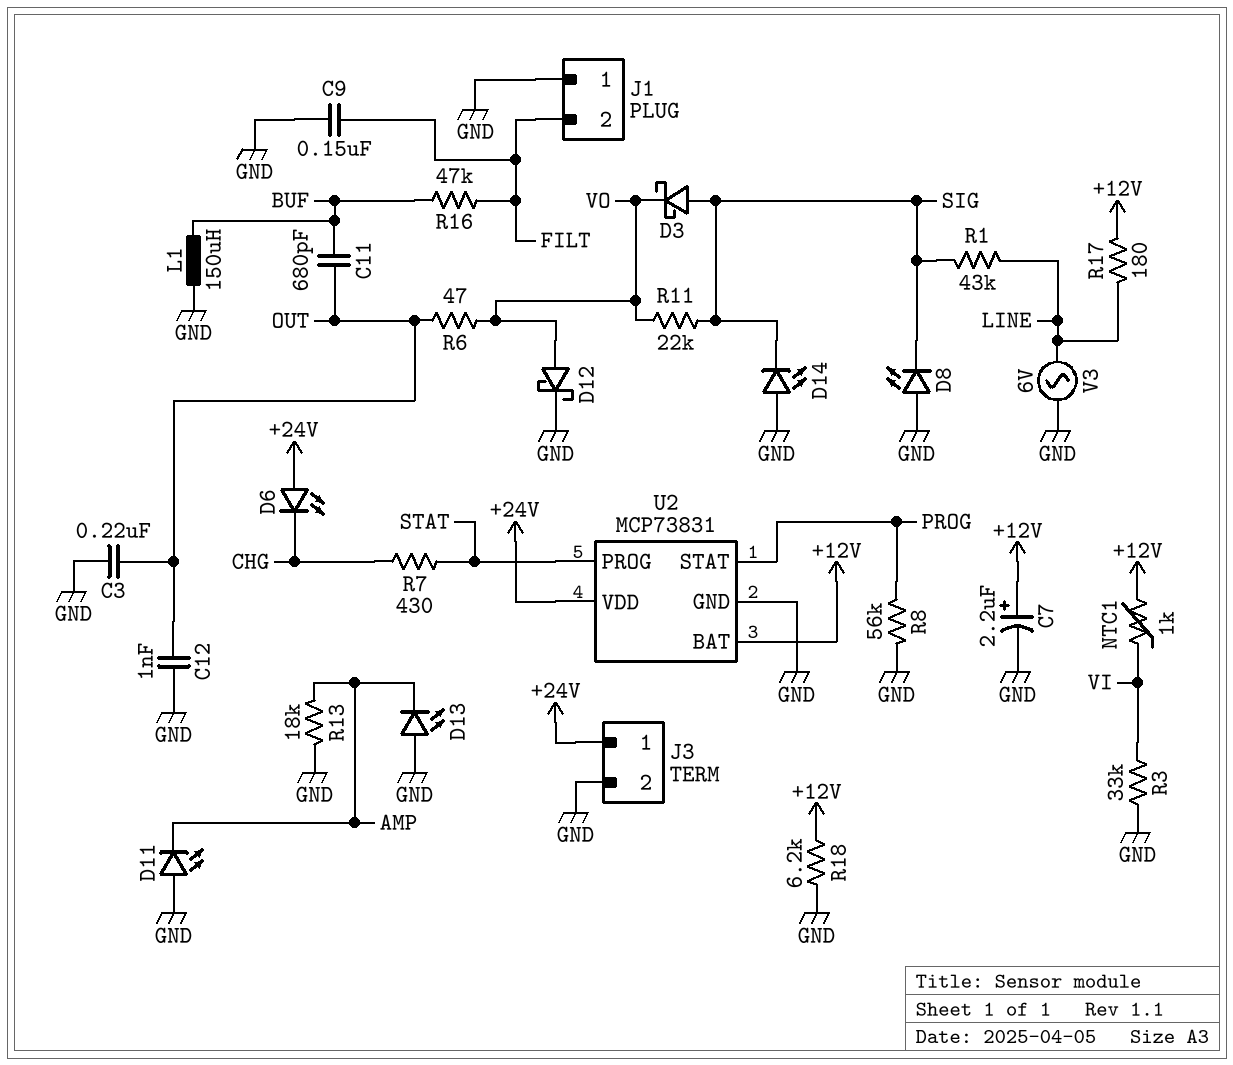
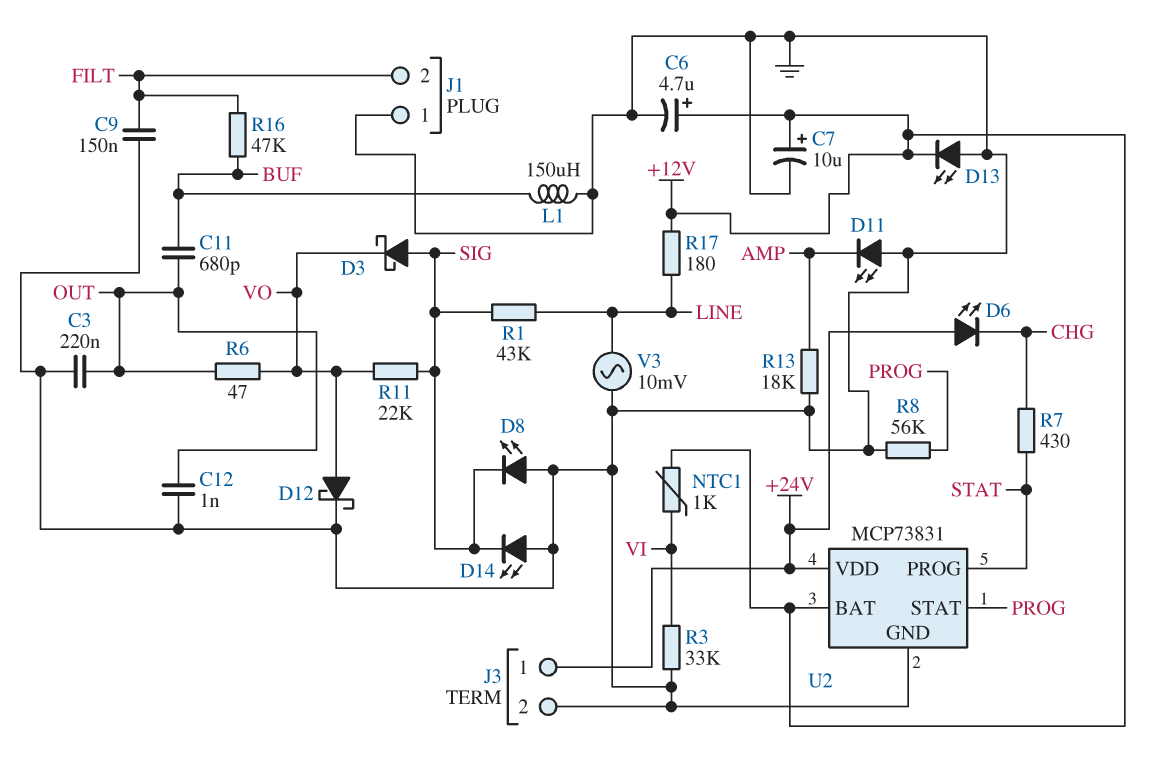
C6: none -> 4.7uF (plus +12V, minus GND)
C7: 2.2uF (plus +12V, minus GND) -> 10uF (plus +12V, minus GND)
D13: LED (A GND, K AMP) -> LED (A GND, K +12V)
R18: 6.2k (+12V, GND) -> none
V3: AC 6V (GND, LINE) -> AC 10mV (GND, LINE)

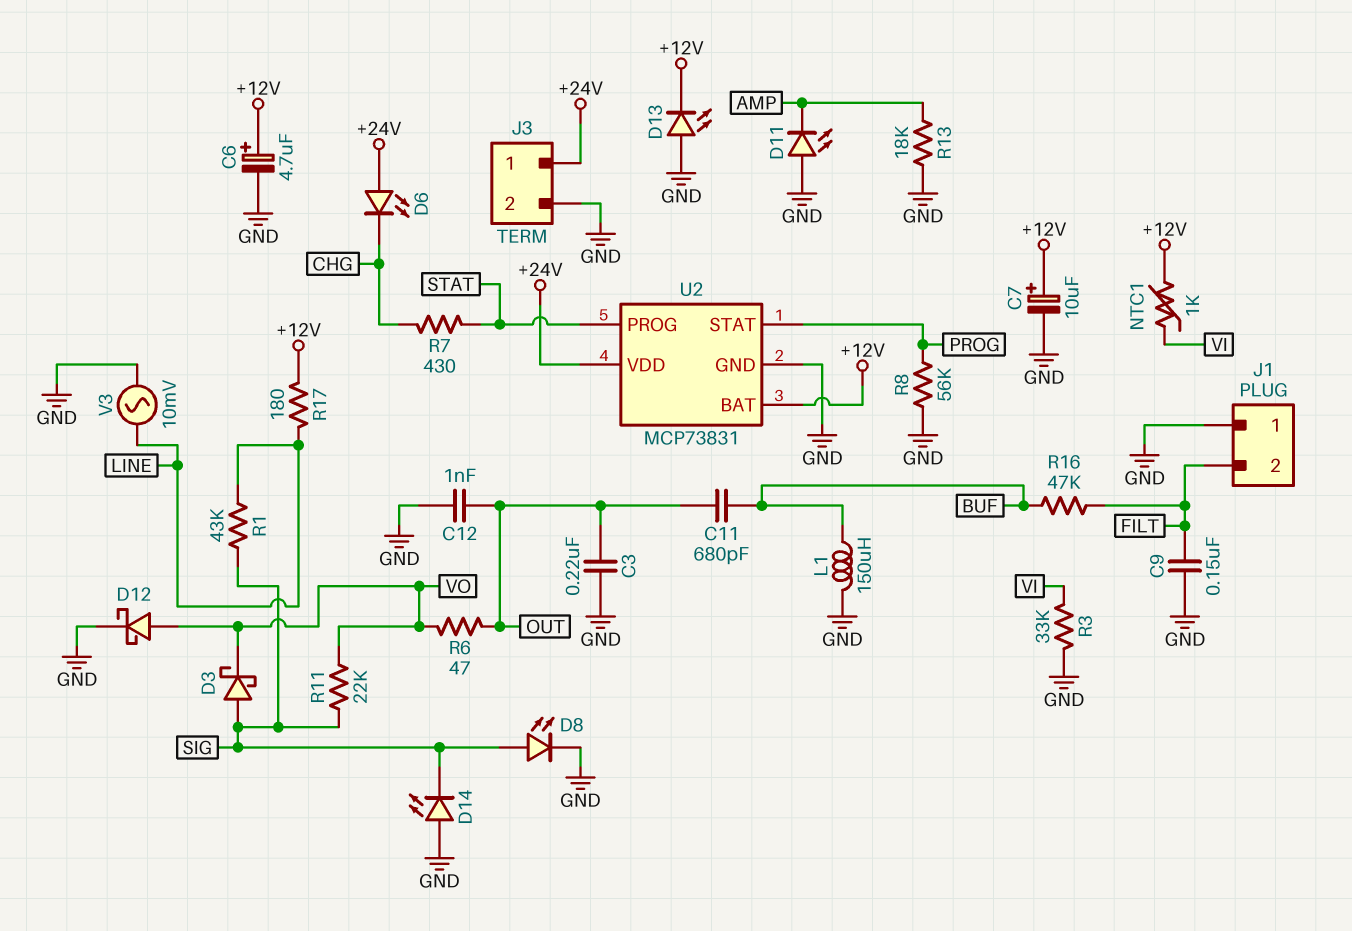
D8: LED (A GND, K SIG) -> LED (A SIG, K GND)

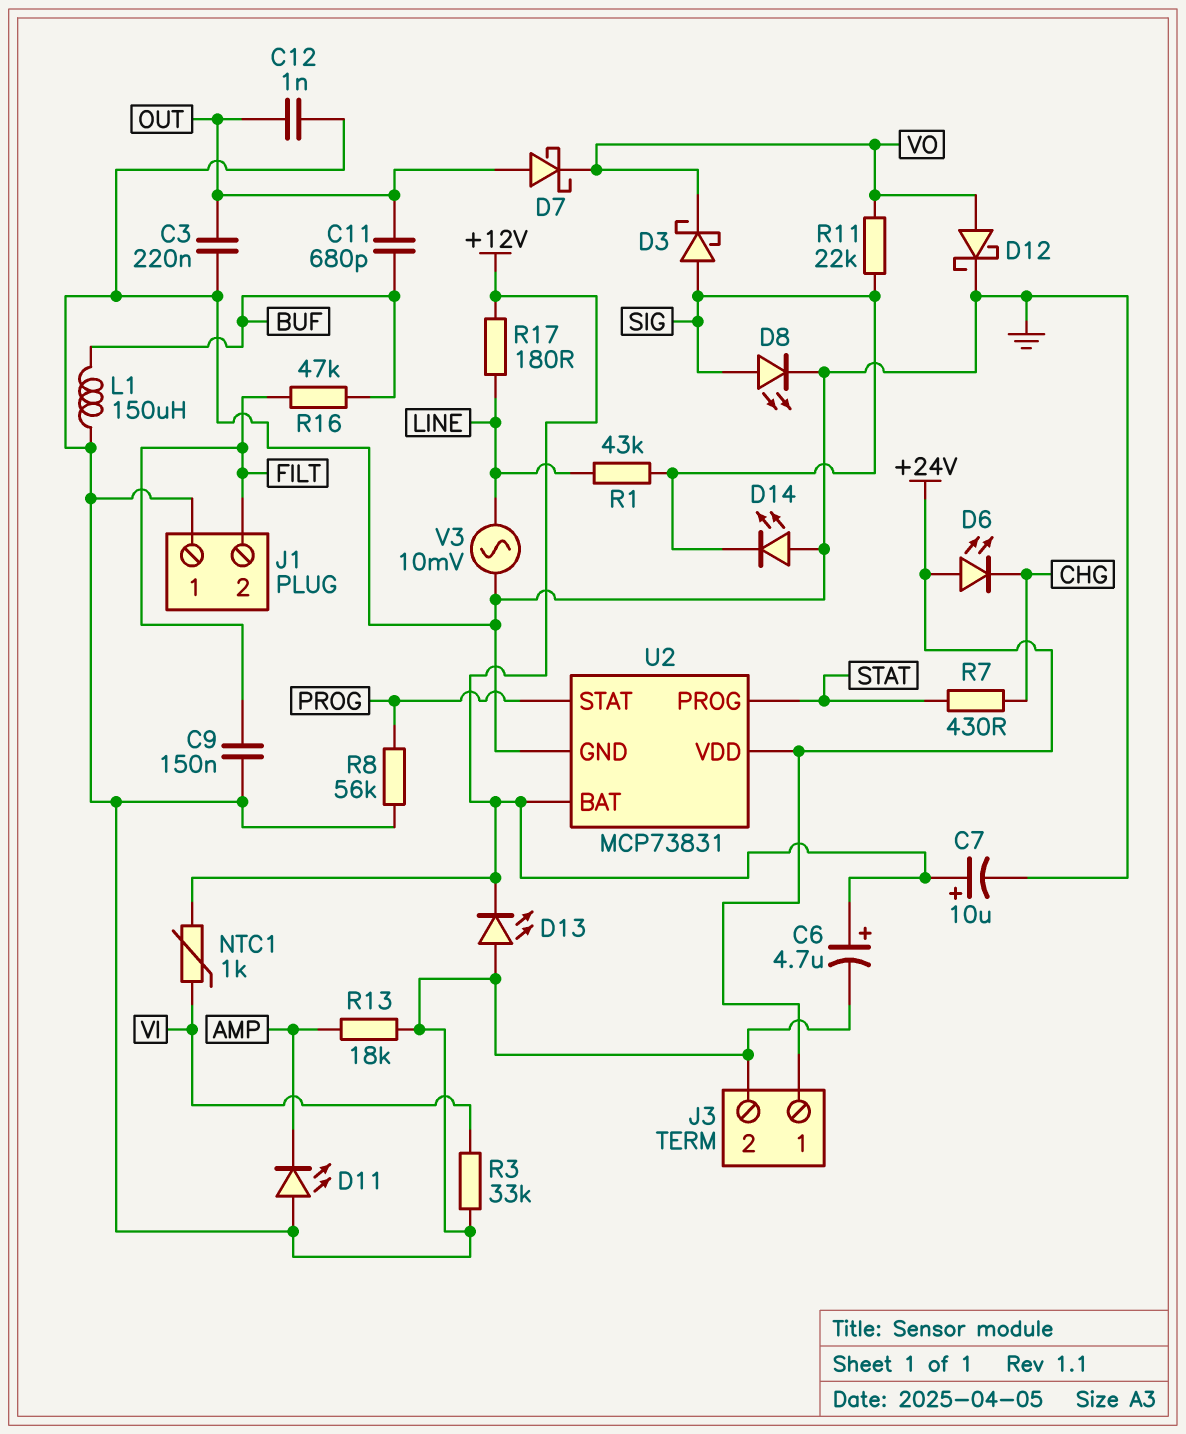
D7: none -> schottky (A OUT, K VO)
R6: 47 (OUT, VO) -> none

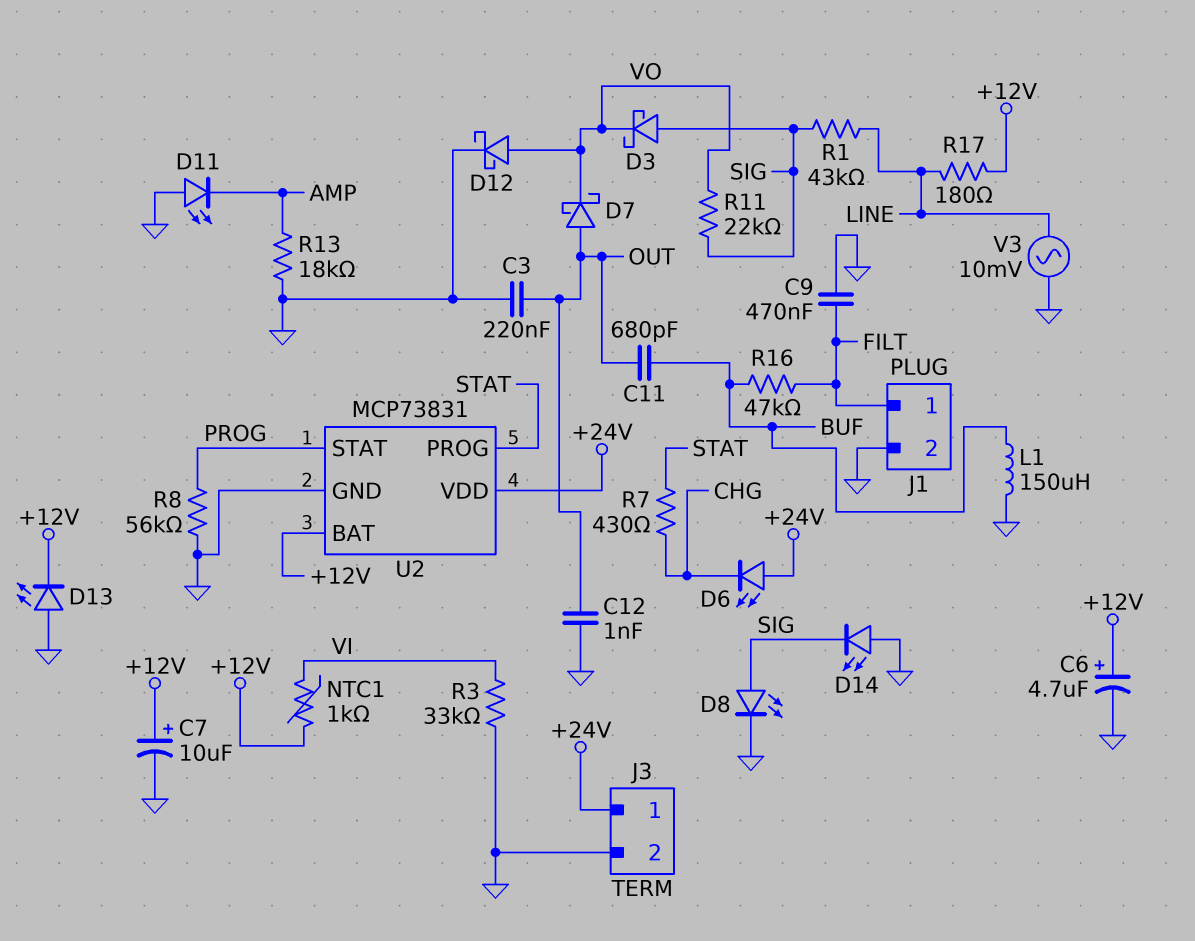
C9: 150nF (FILT, GND) -> 470nF (FILT, GND)
J1 pin 1: GND -> FILT
J1 pin 2: FILT -> GND

